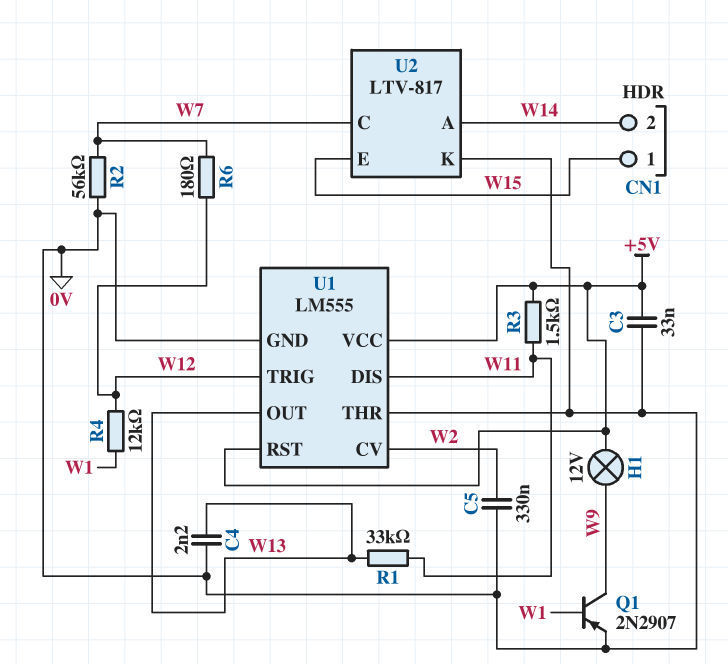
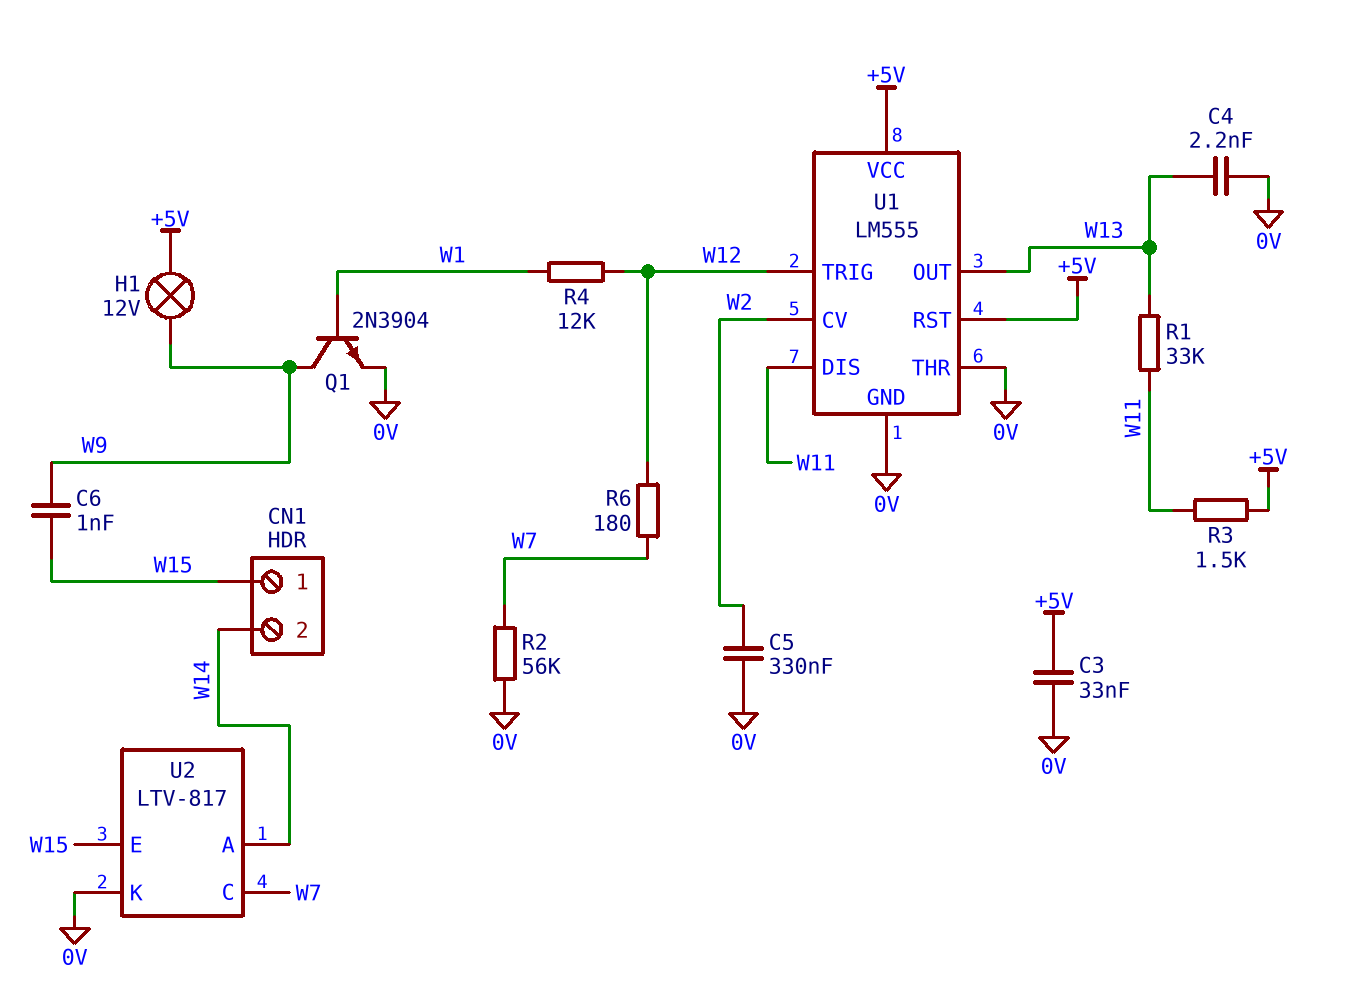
C6: none -> 1nF (W9, W15)
Q1: PNP 2N2907 (B W1, C W9, E 0V) -> NPN 2N3904 (B W1, C W9, E 0V)

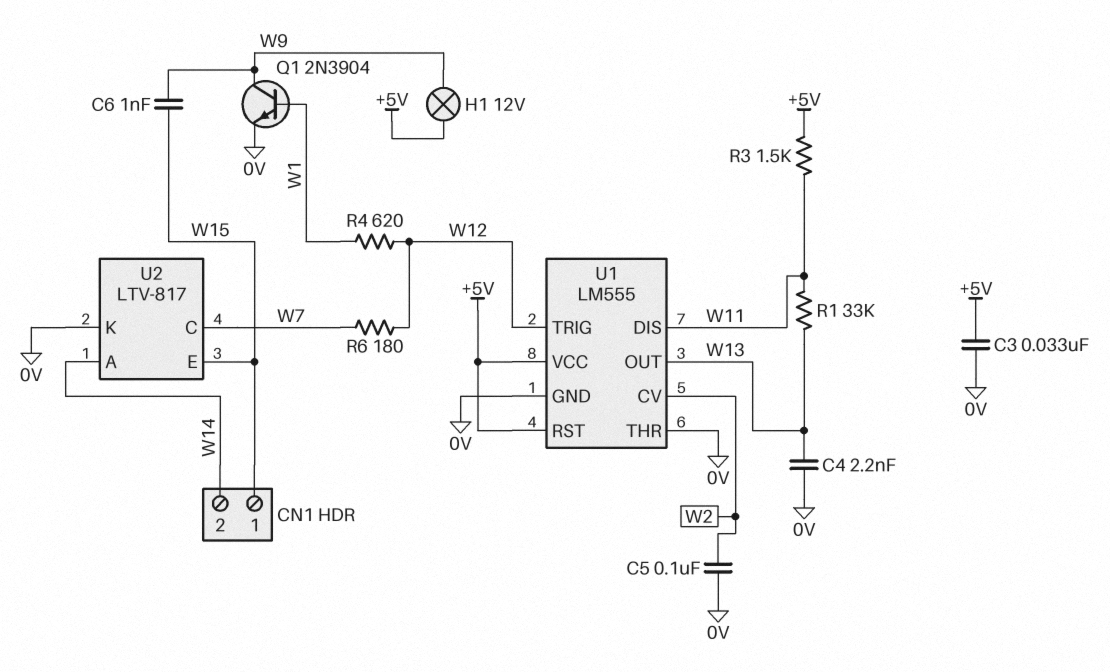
C5: 330nF (0V, W2) -> 100nF (0V, W2)
R2: 56k (0V, W7) -> none
R4: 12k (W1, W12) -> 620 (W1, W12)

